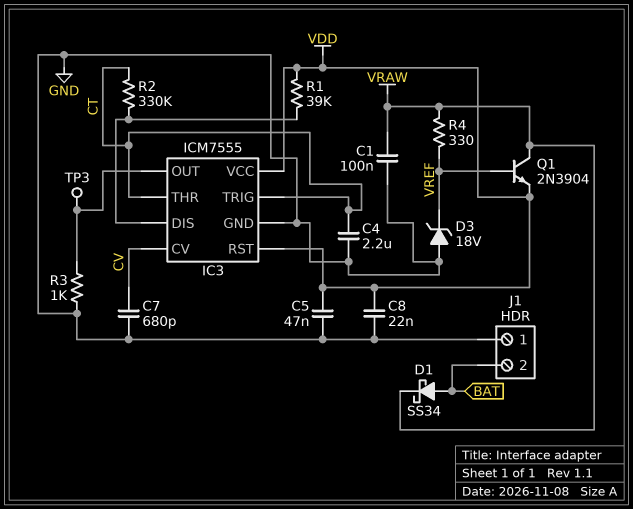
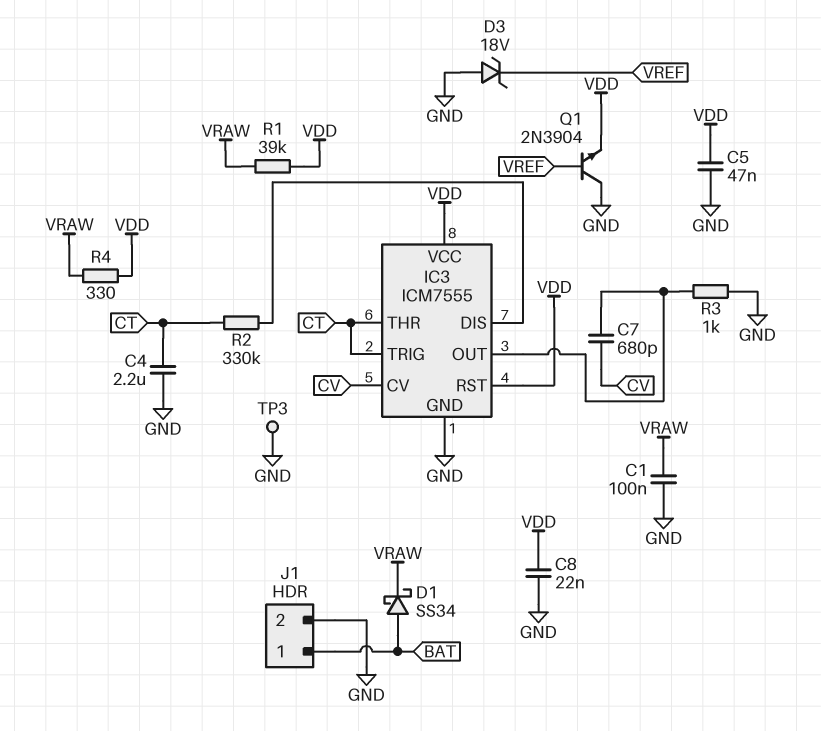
C7: 680pF (CV, GND) -> 680pF (CV, IC3/OUT)
J1 pin 1: GND -> BAT
J1 pin 2: BAT -> GND
Q1: NPN 2N3904 (B VREF, C VRAW, E VDD) -> NPN 2N3904 (B VREF, C GND, E VDD)
R1: 39k (IC3/DIS, VDD) -> 39k (VDD, VRAW)
R4: 330 (VRAW, VREF) -> 330 (VDD, VRAW)
TP3: test point (IC3/OUT) -> test point (GND)

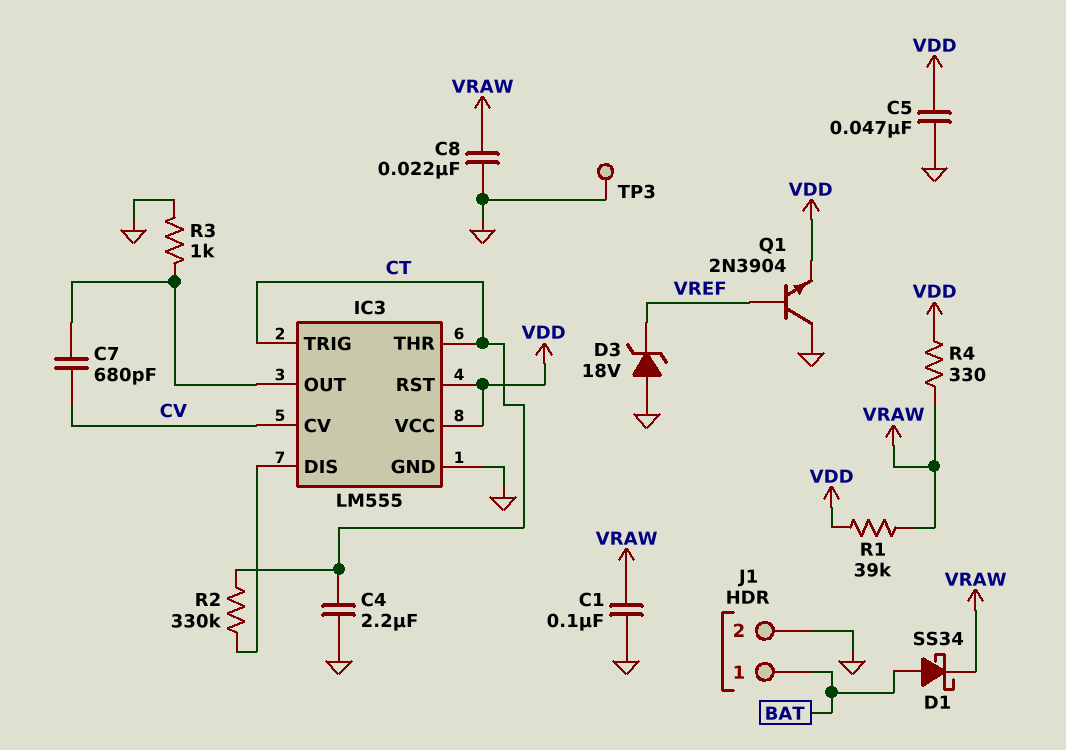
C8: 22nF (GND, VDD) -> 22nF (GND, VRAW)
IC3: ICM7555 -> LM555

